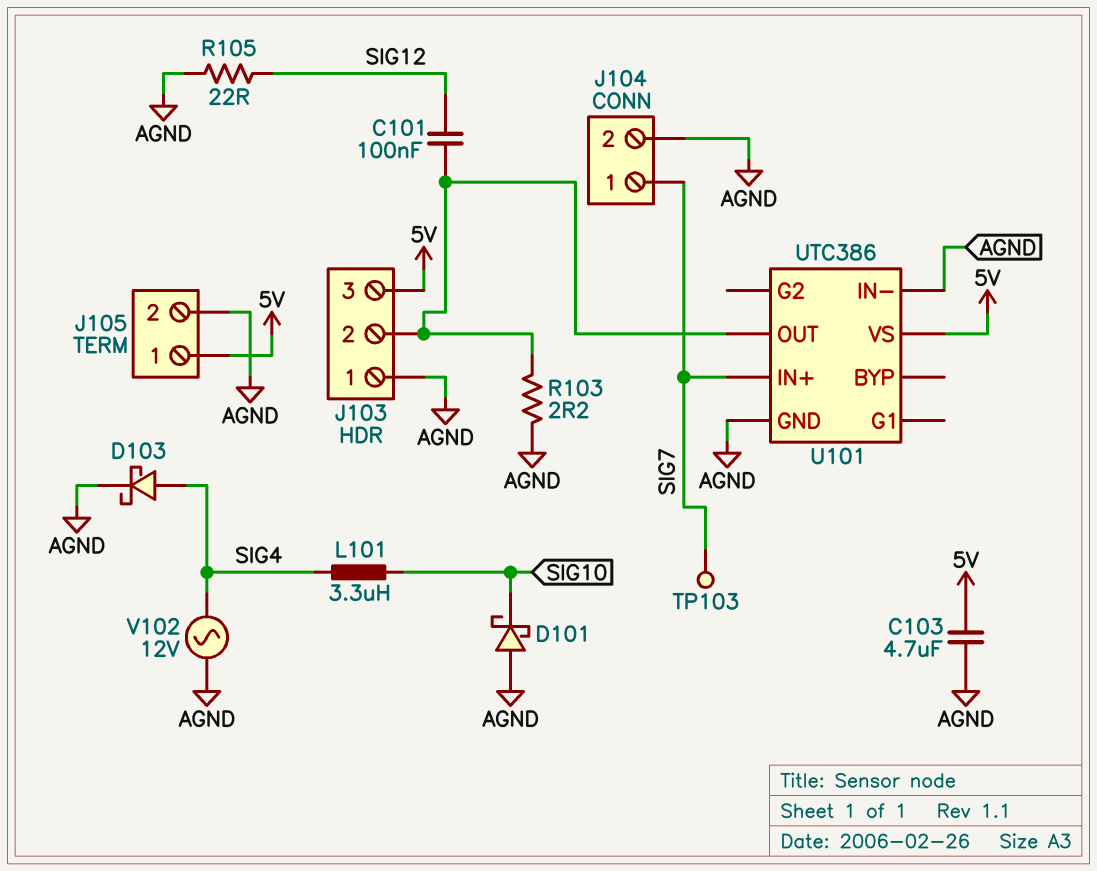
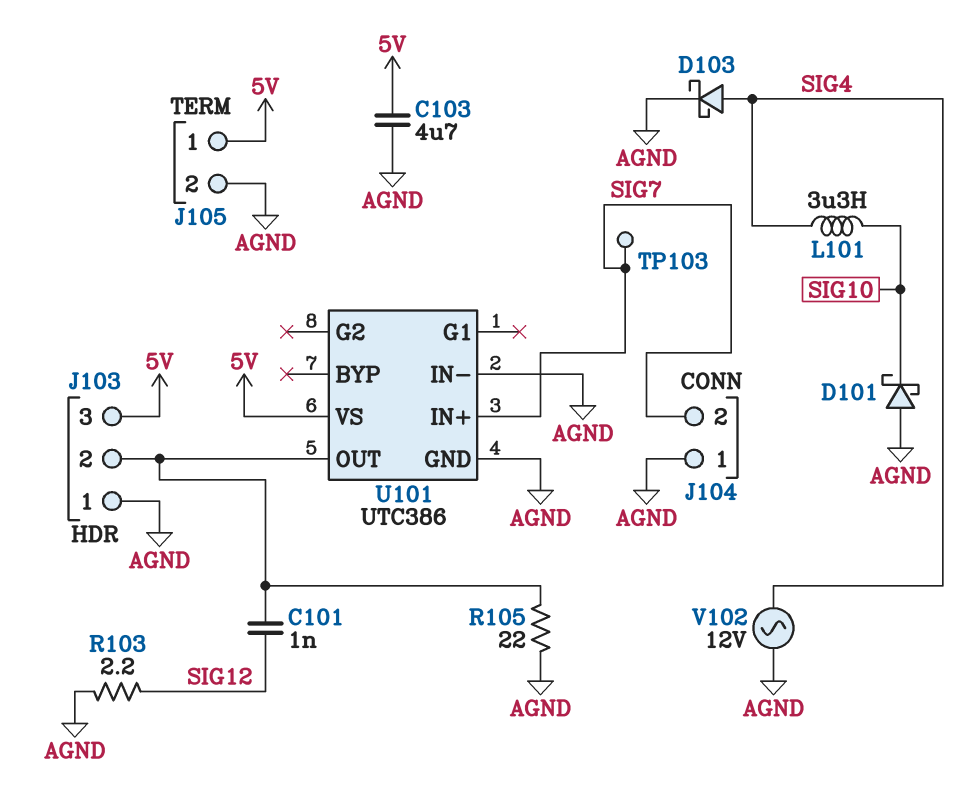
C101: 100nF (J103/2, SIG12) -> 1nF (J103/2, SIG12)
J104 pin 1: SIG7 -> AGND
J104 pin 2: AGND -> SIG7
R103: 2.2 (AGND, J103/2) -> 2.2 (AGND, SIG12)
R105: 22 (AGND, SIG12) -> 22 (AGND, J103/2)

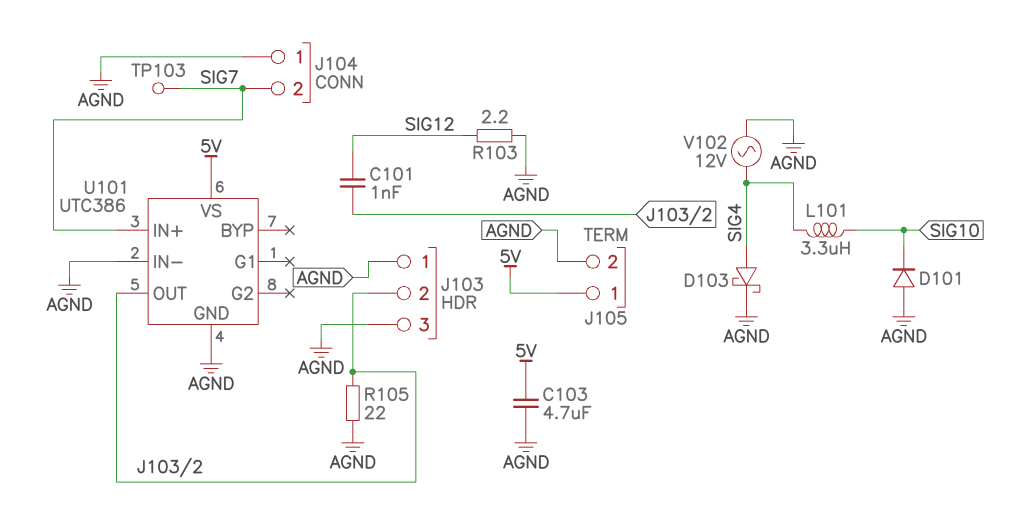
D101: schottky (A AGND, K SIG10) -> diode (A AGND, K SIG10)
J103 pin 3: 5V -> AGND

